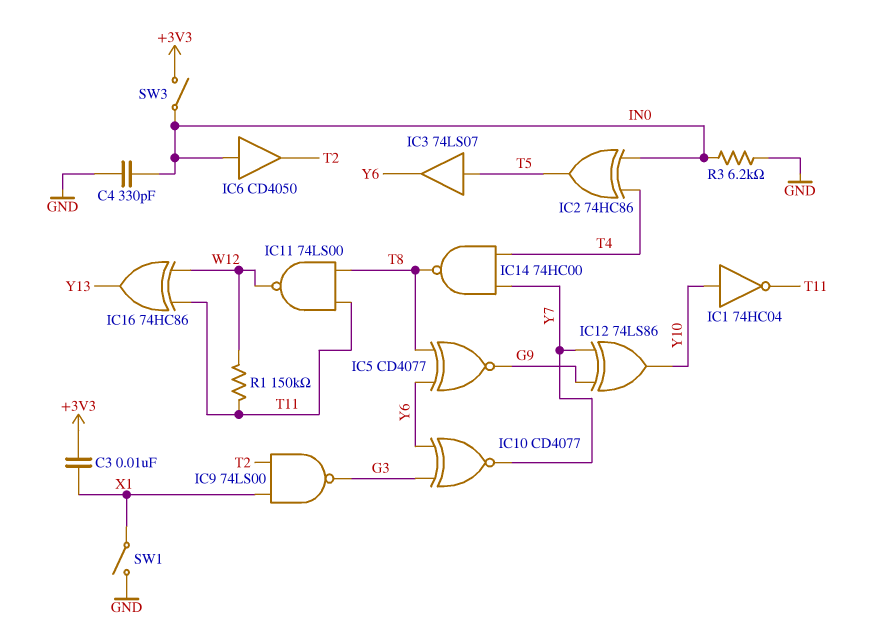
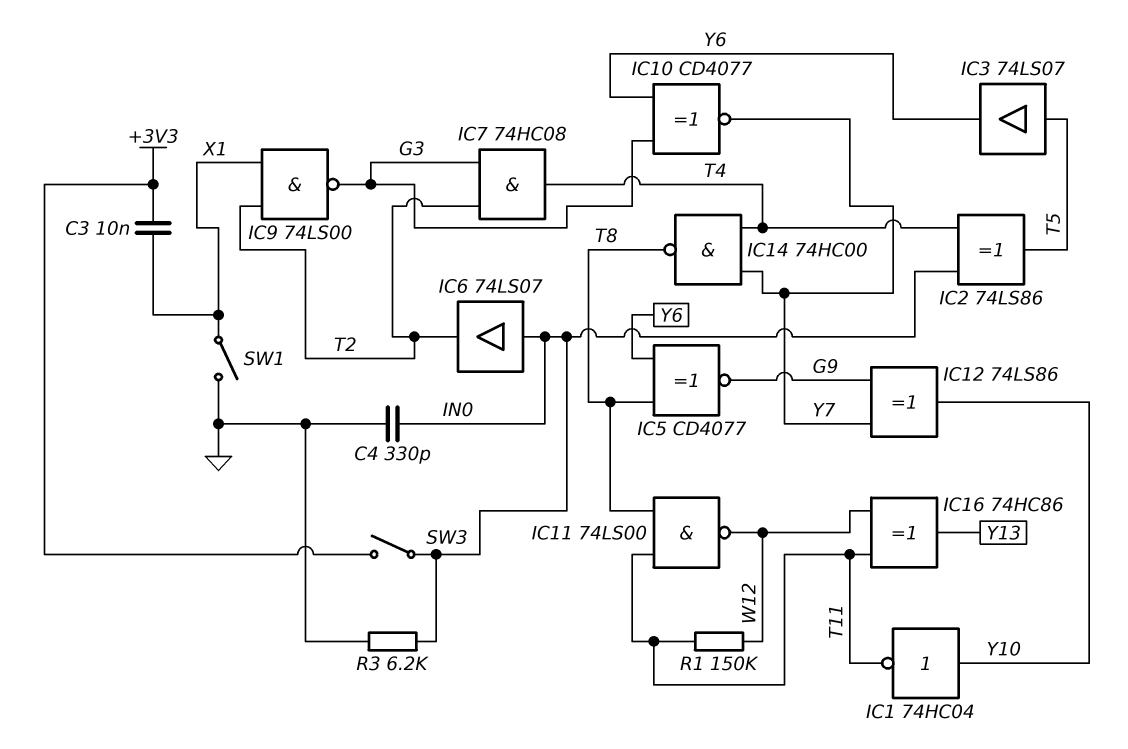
IC2: XOR 74HC86 (in IN0, in T4, out T5) -> XOR 74LS86 (in IN0, in T4, out T5)
IC6: buffer CD4050 (in IN0, out T2) -> buffer 74LS07 (in IN0, out T2)
IC7: none -> AND 74HC08 (in G3, in T2, out T4)

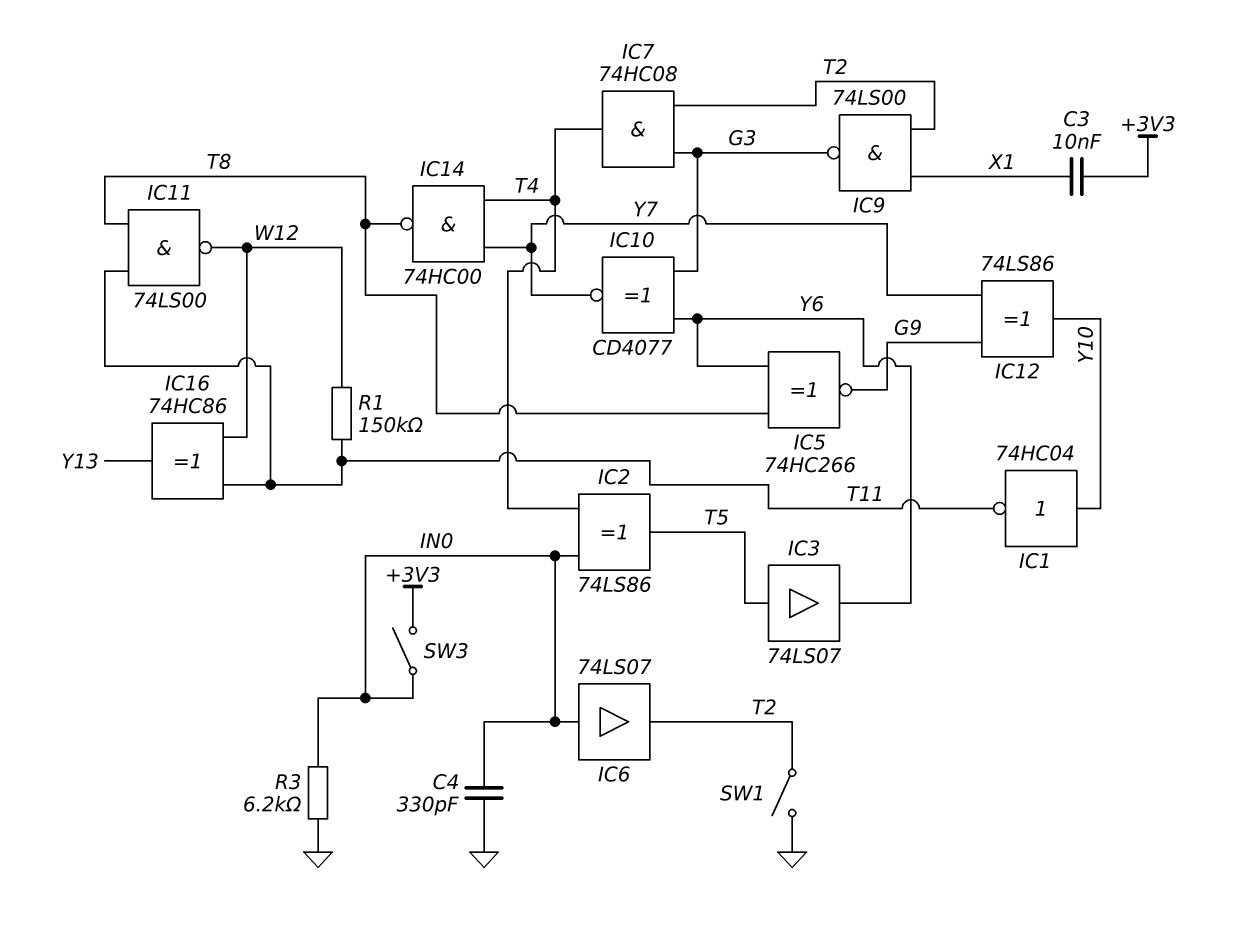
IC5: XNOR CD4077 (in T8, in Y6, out G9) -> XNOR 74HC266 (in T8, in Y6, out G9)
SW1: switch (GND, X1) -> switch (GND, T2)

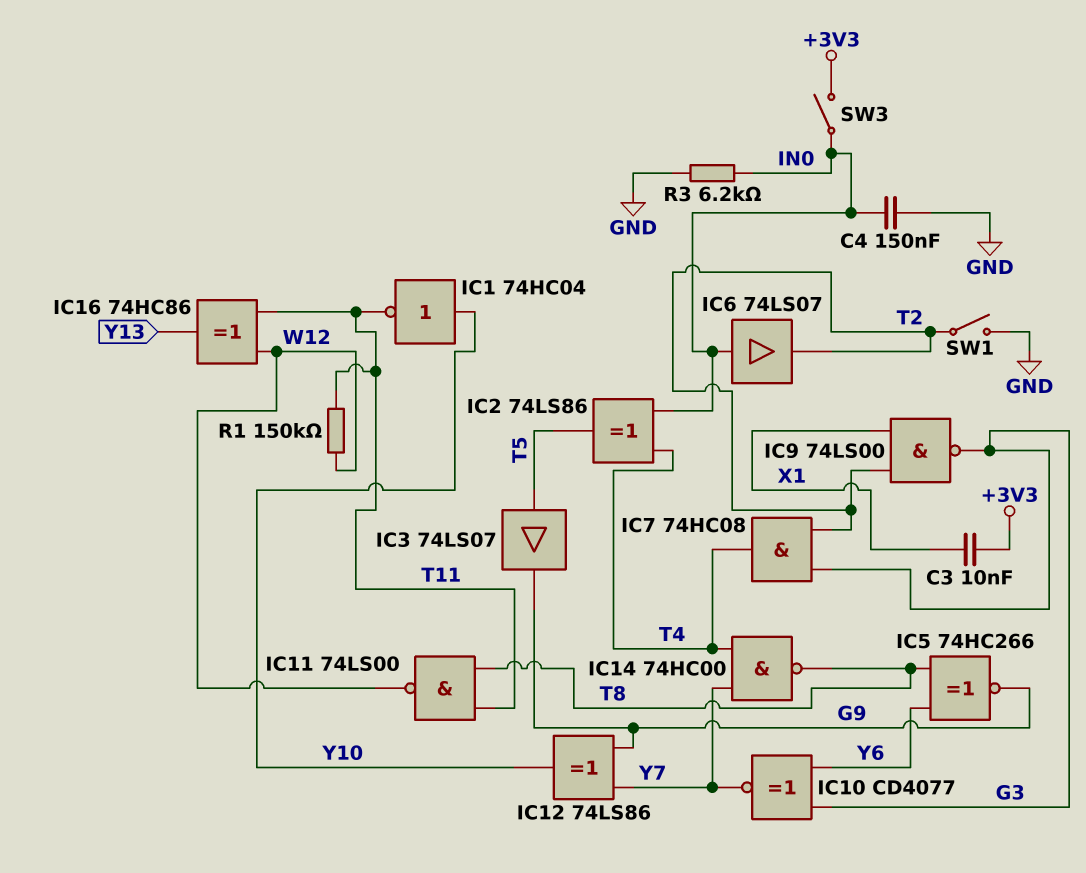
C4: 330pF (GND, IN0) -> 150nF (GND, IN0)
IC3: buffer 74LS07 (in T5, out Y6) -> buffer 74LS07 (in T5, out G9)

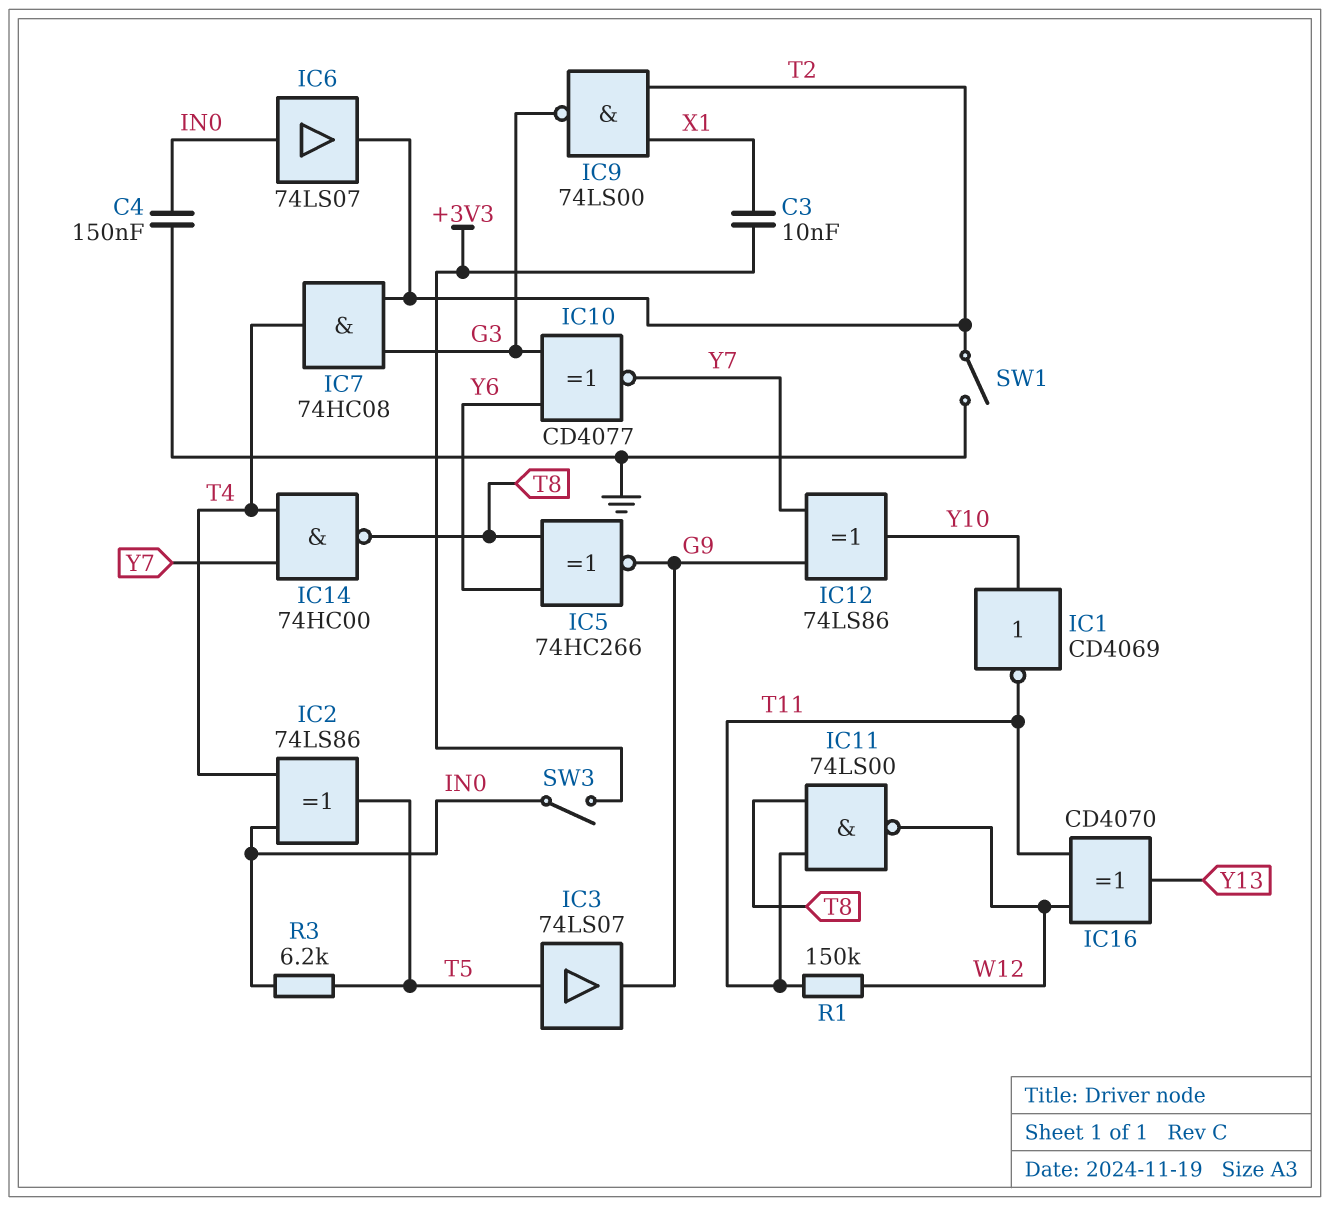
IC1: NOT 74HC04 (in Y10, out T11) -> NOT CD4069 (in Y10, out T11)
IC16: XOR 74HC86 (in T11, in W12, out Y13) -> XOR CD4070 (in T11, in W12, out Y13)
R3: 6.2k (GND, IN0) -> 6.2k (IN0, T5)

